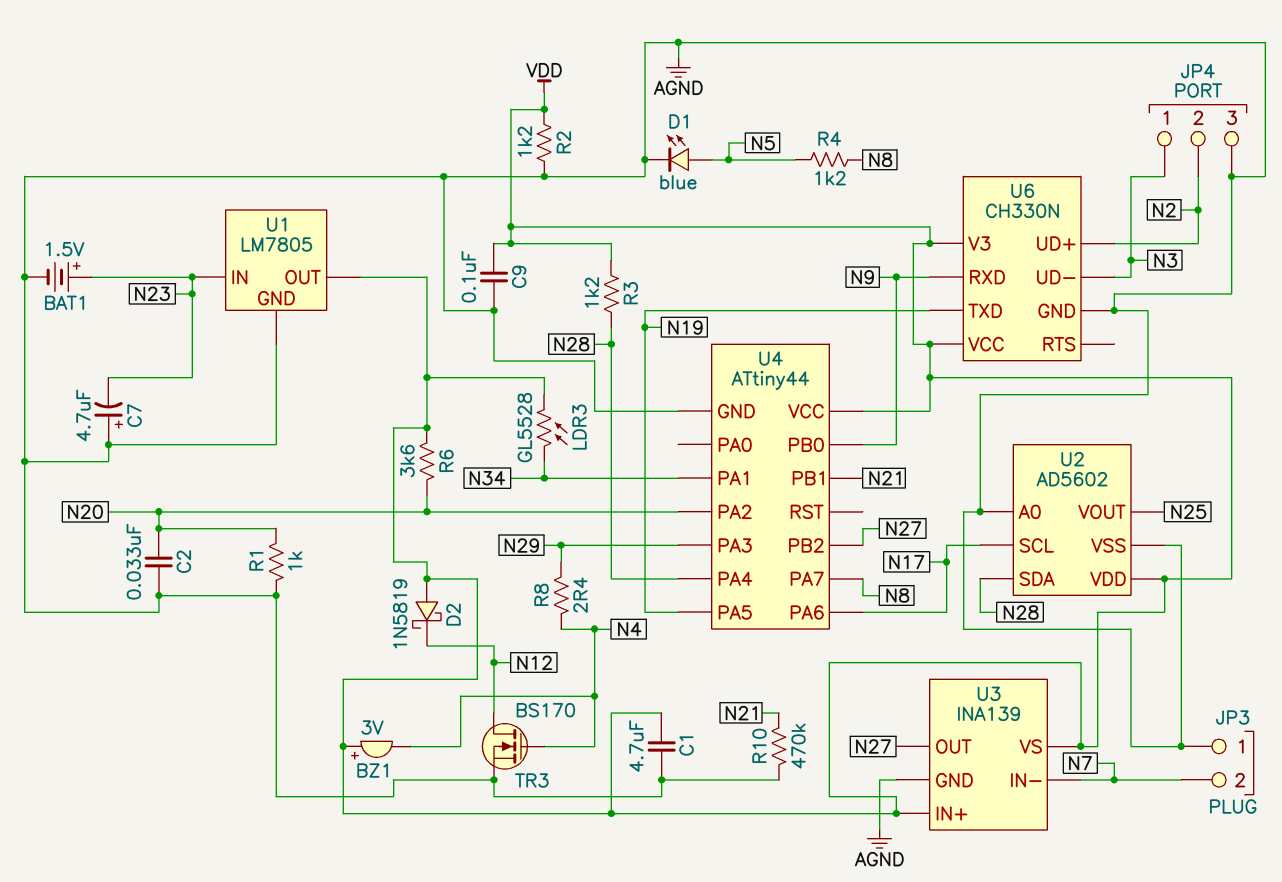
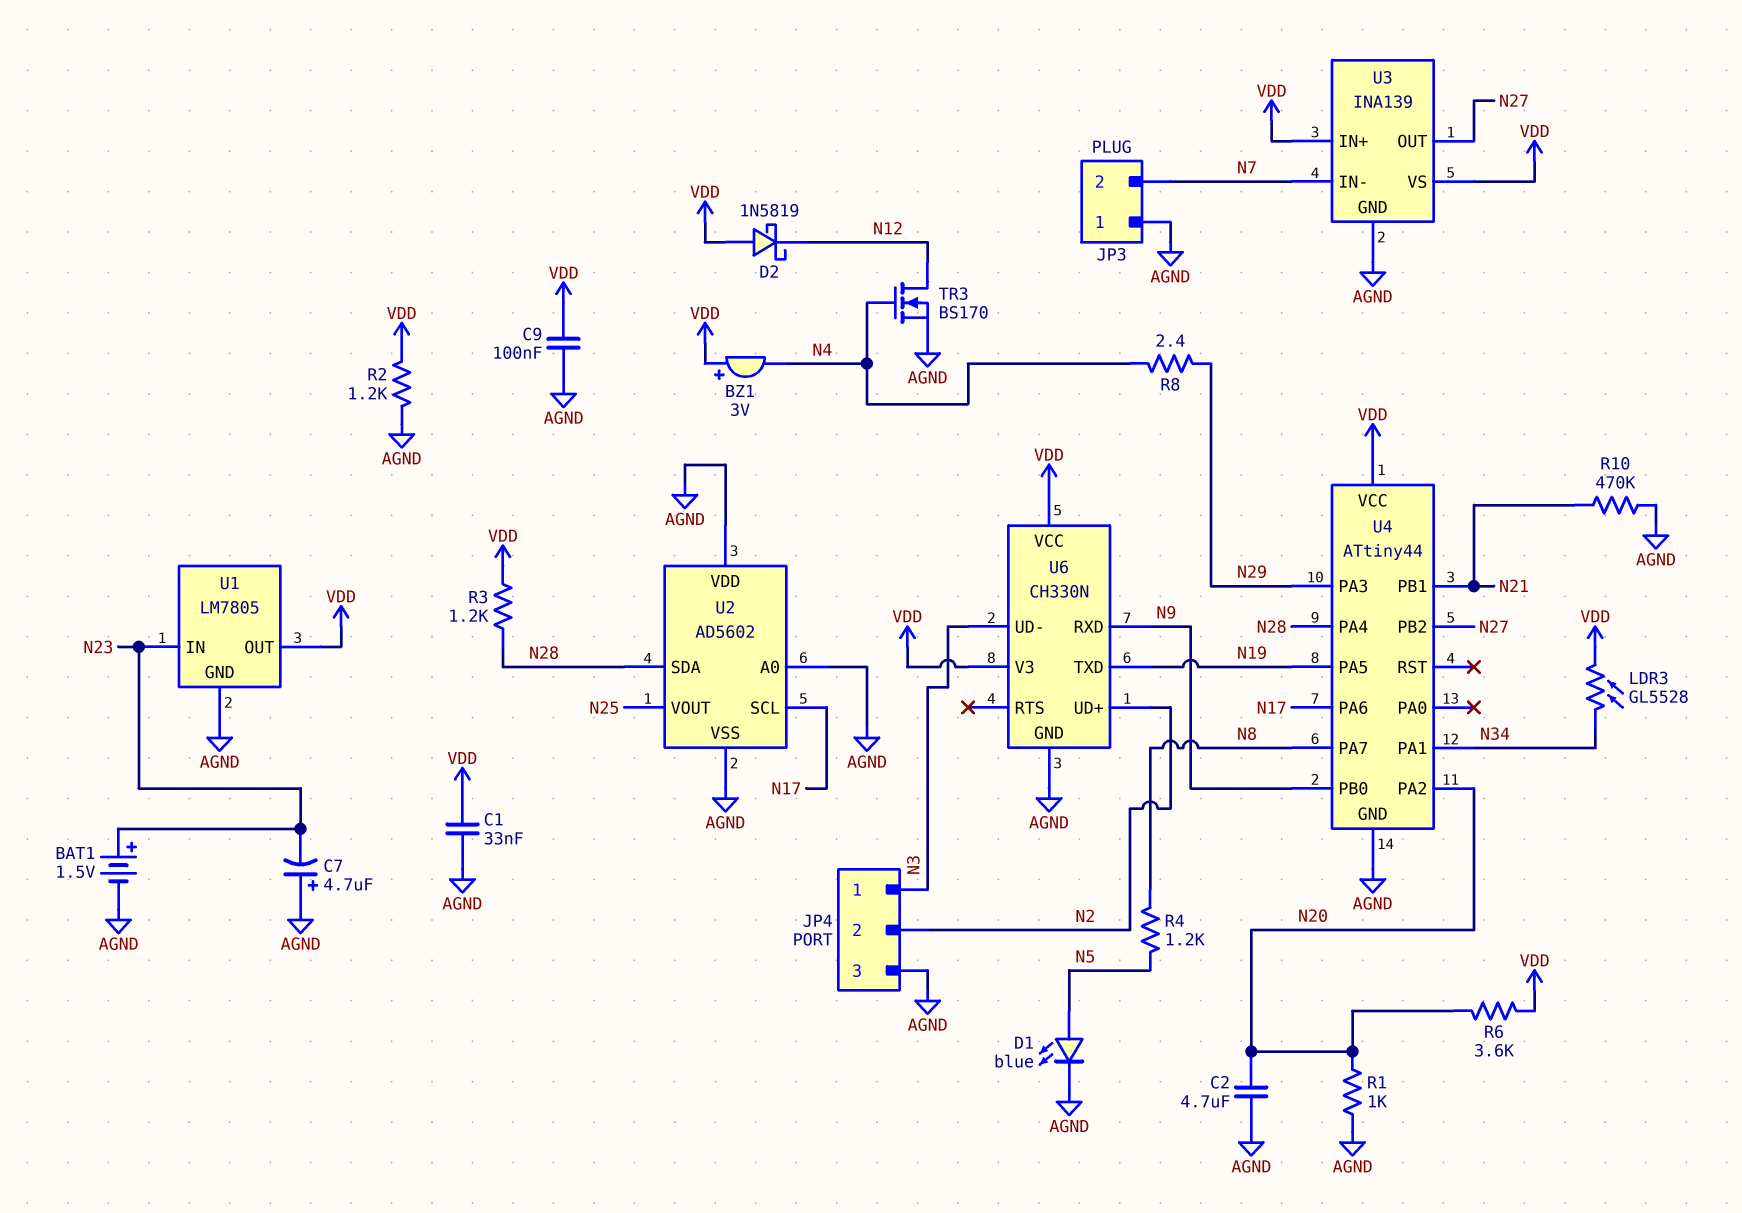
C1: 4.7uF (AGND, VDD) -> 33nF (AGND, VDD)
C2: 33nF (AGND, N20) -> 4.7uF (AGND, N20)
U2 pin VDD: VDD -> AGND

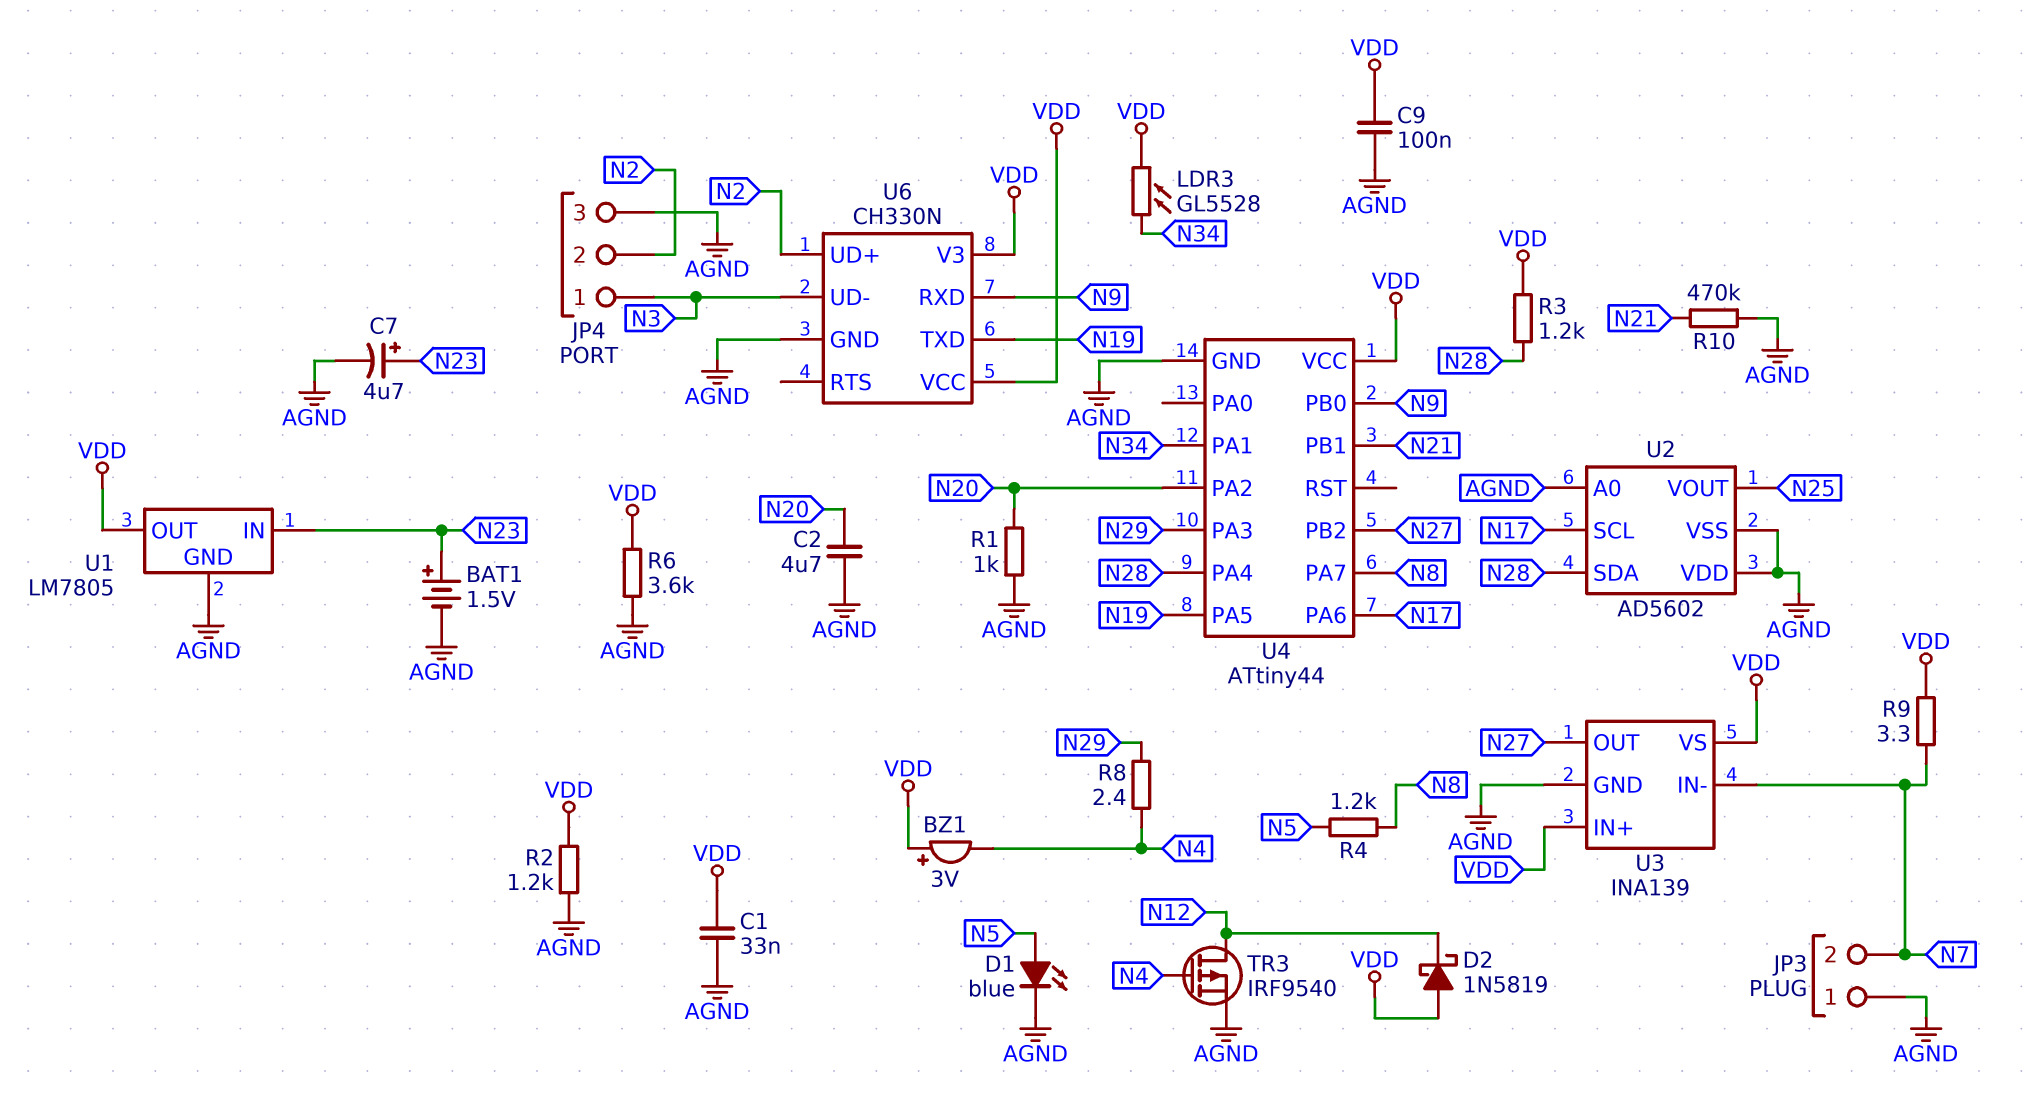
C7: 4.7uF (plus AGND, minus N23) -> 4.7uF (plus N23, minus AGND)
R6: 3.6k (N20, VDD) -> 3.6k (AGND, VDD)
R9: none -> 3.3 (N7, VDD)
TR3: NMOS BS170 (G N4, D N12, S AGND) -> PMOS IRF9540 (G N4, D N12, S AGND)

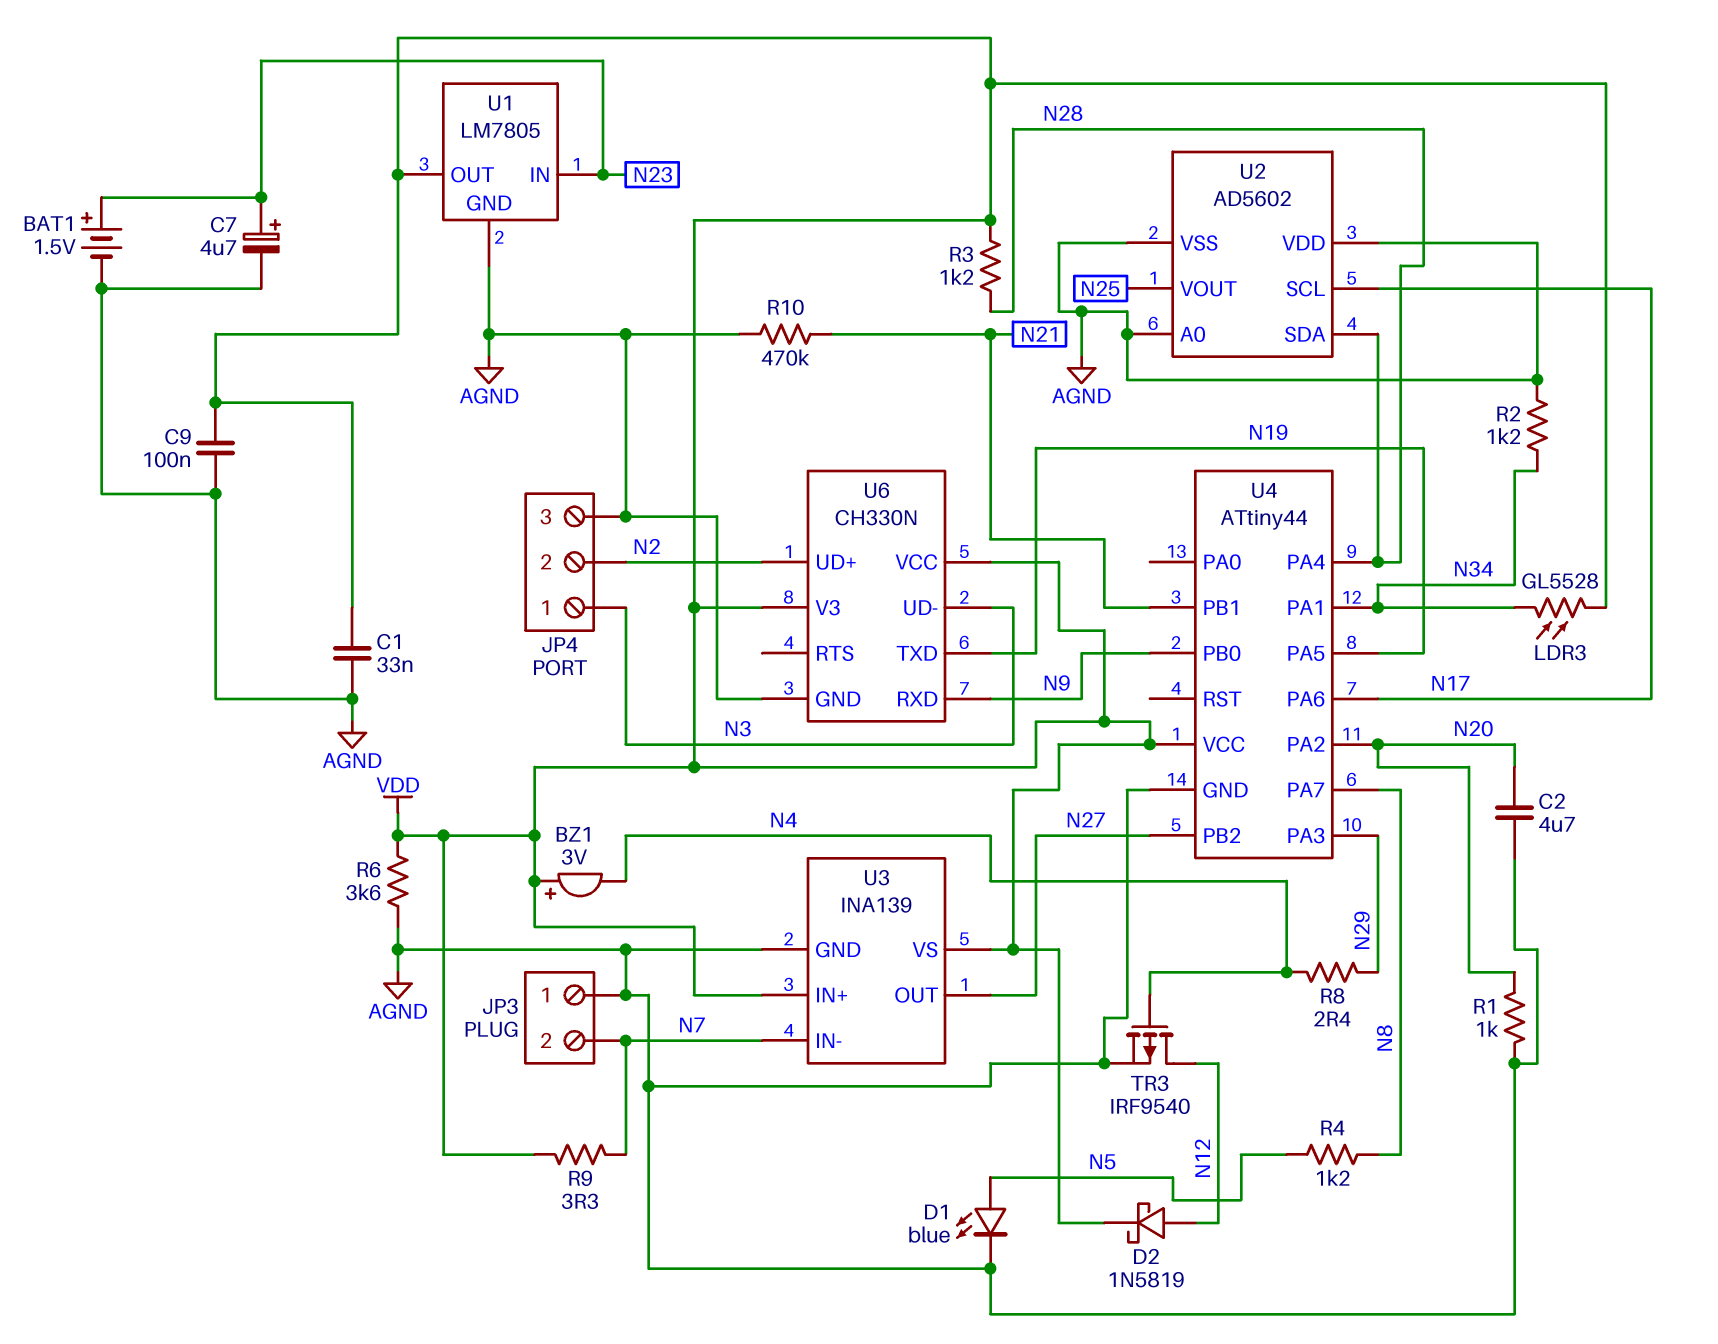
D2: schottky 1N5819 (A VDD, K N12) -> schottky 1N5819 (A N12, K VDD)
R2: 1.2k (AGND, VDD) -> 1.2k (AGND, N34)

